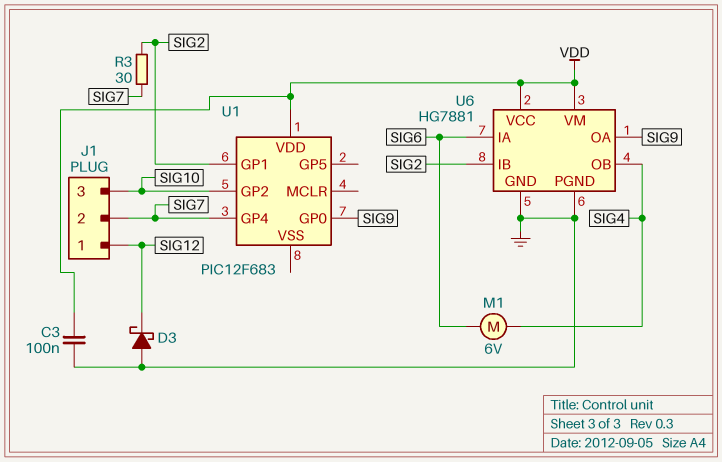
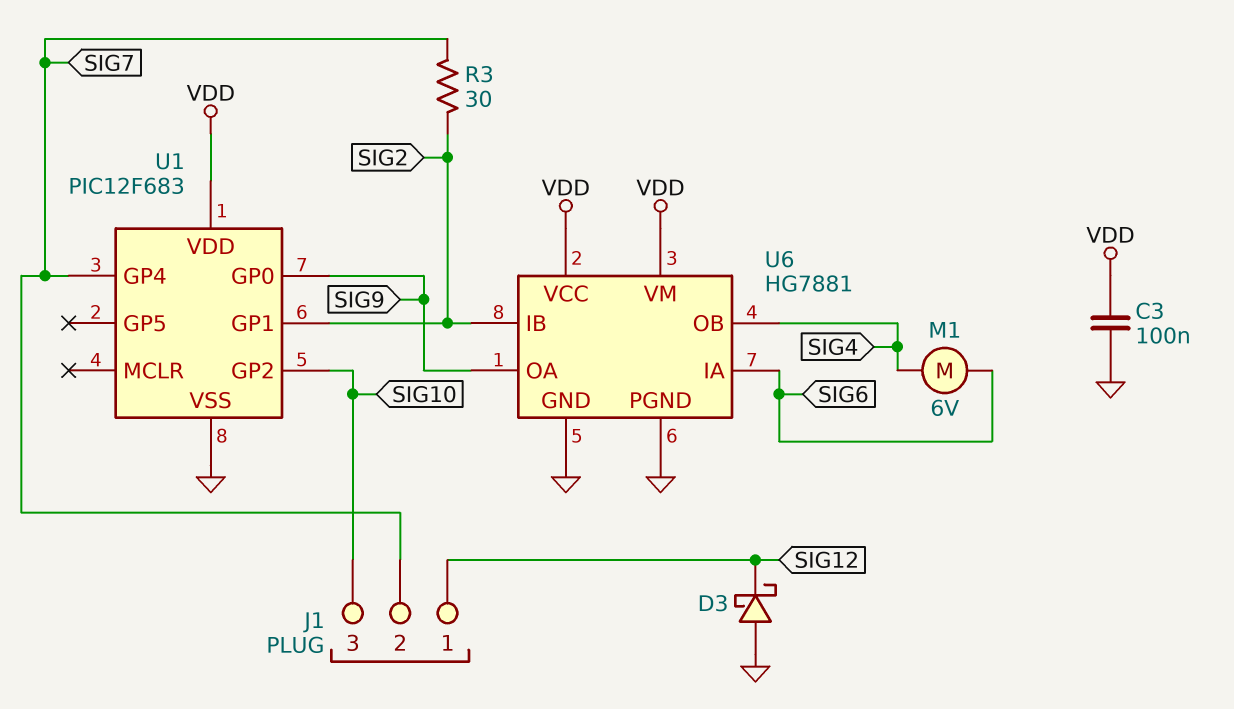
U1 pin VSS: none -> GND

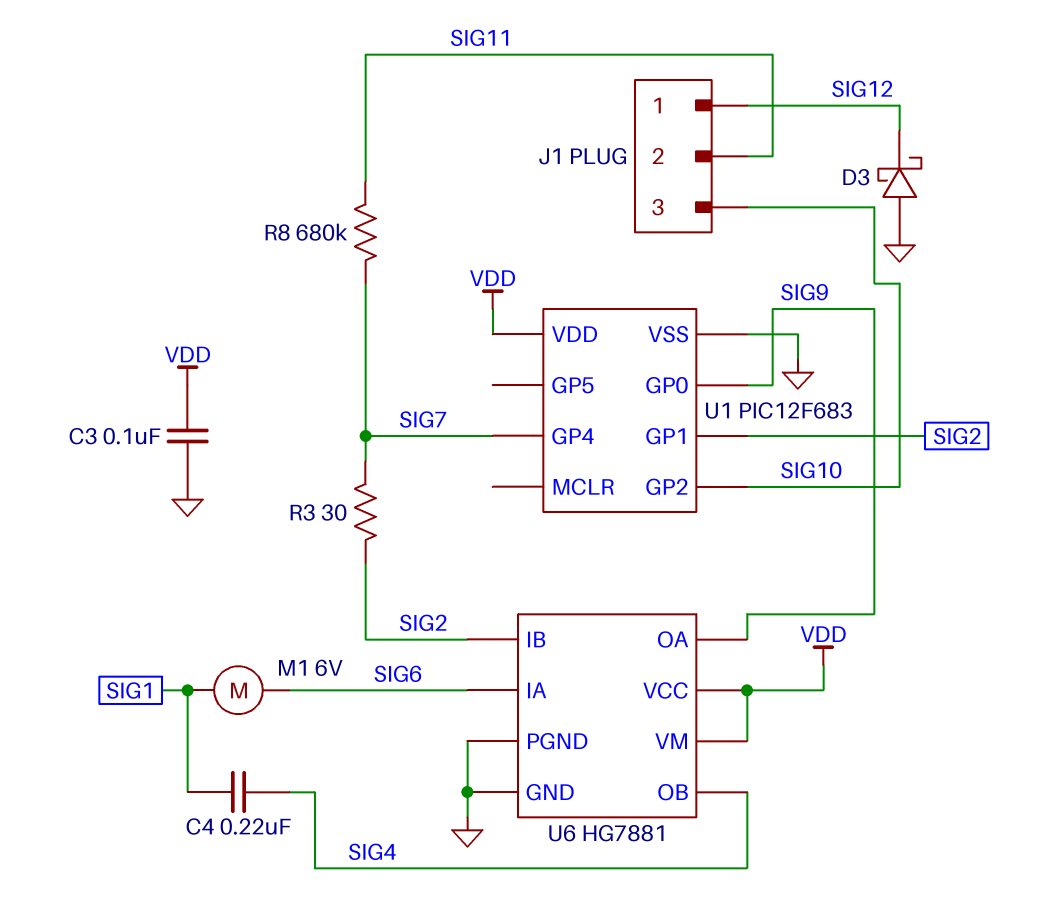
C4: none -> 220nF (SIG1, SIG4)
J1 pin 2: SIG7 -> SIG11
M1: motor 6V (SIG4, SIG6) -> motor 6V (SIG1, SIG6)
R8: none -> 680k (SIG7, SIG11)

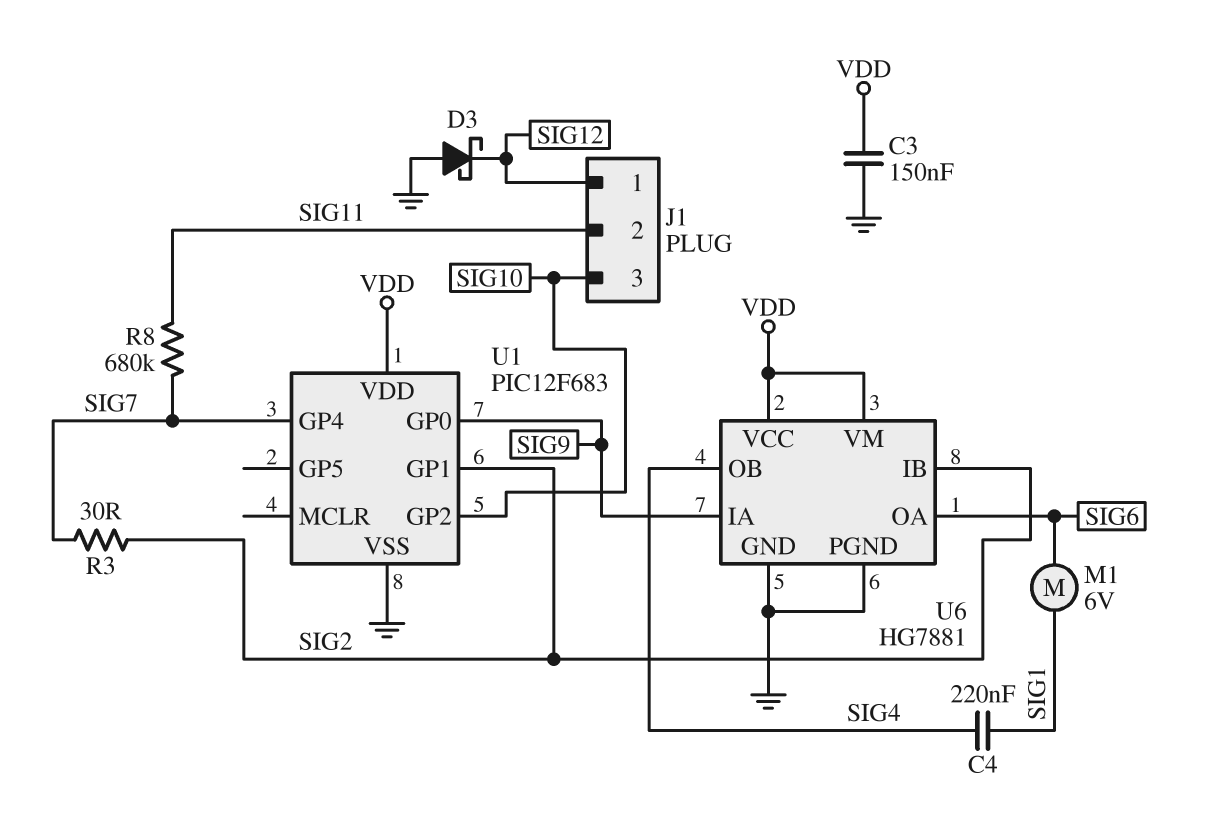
C3: 100nF (GND, VDD) -> 150nF (GND, VDD)
U6 pin IA: SIG6 -> SIG9
U6 pin OA: SIG9 -> SIG6

